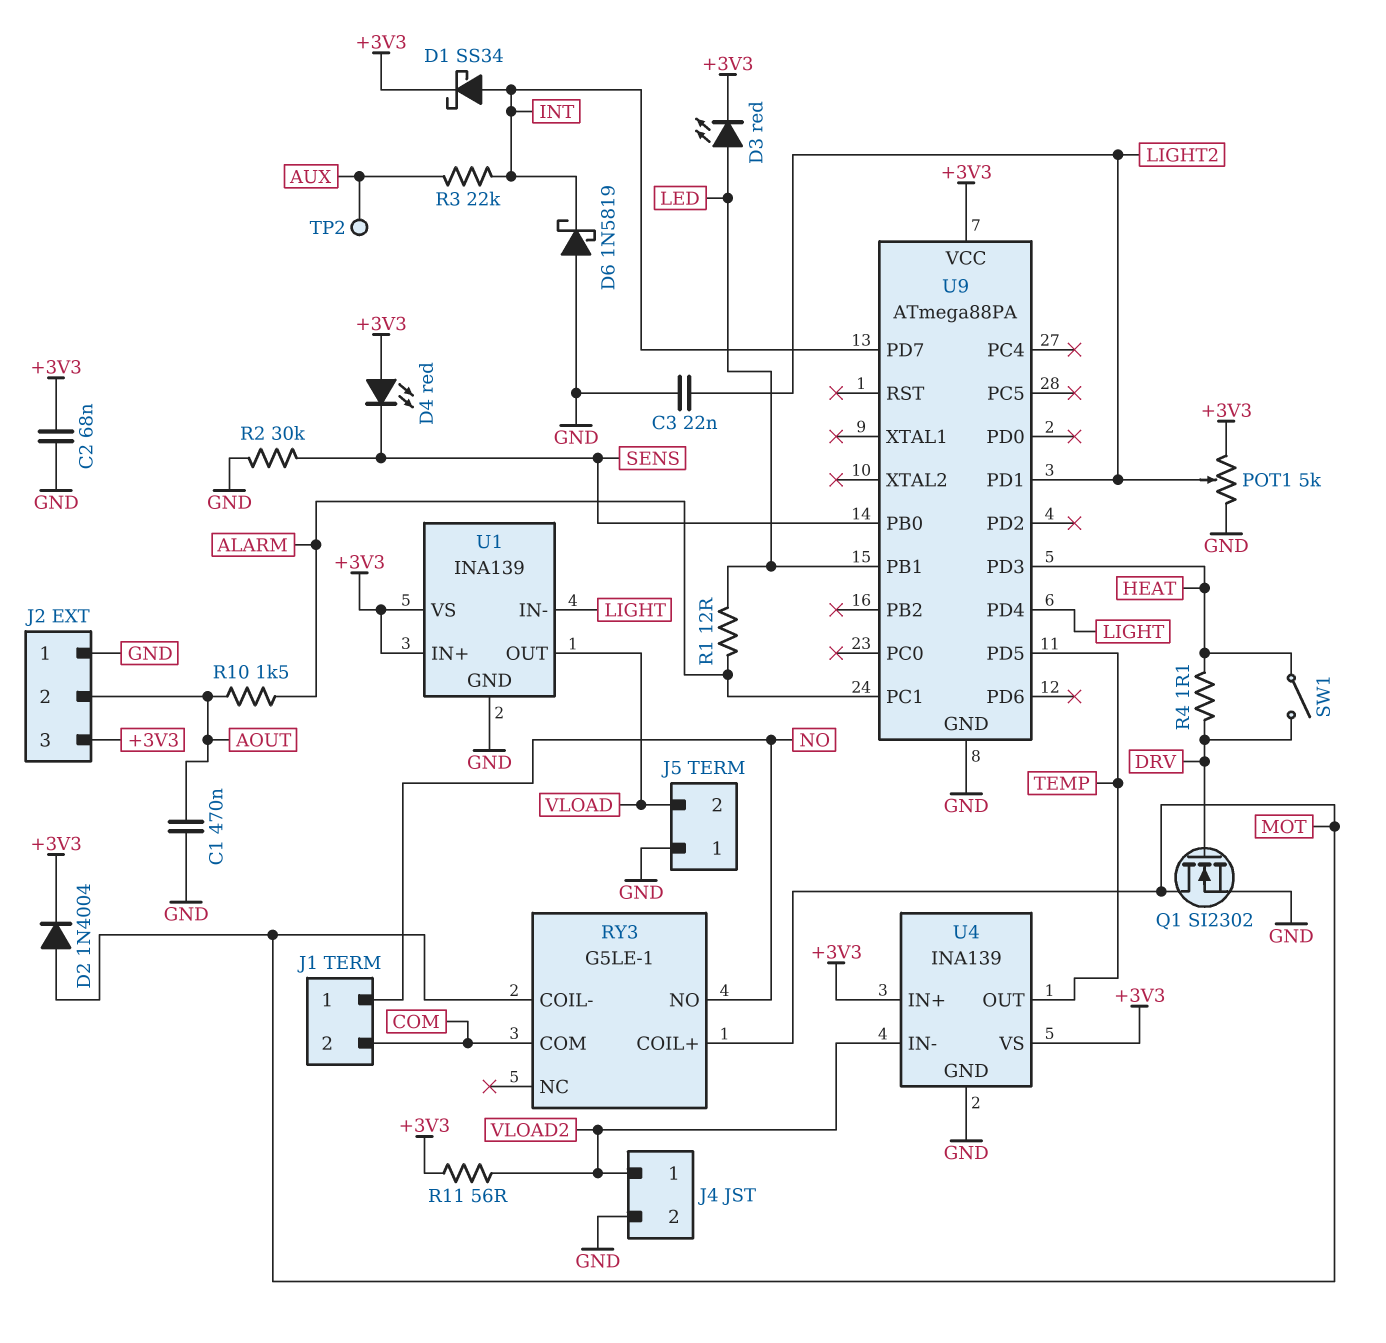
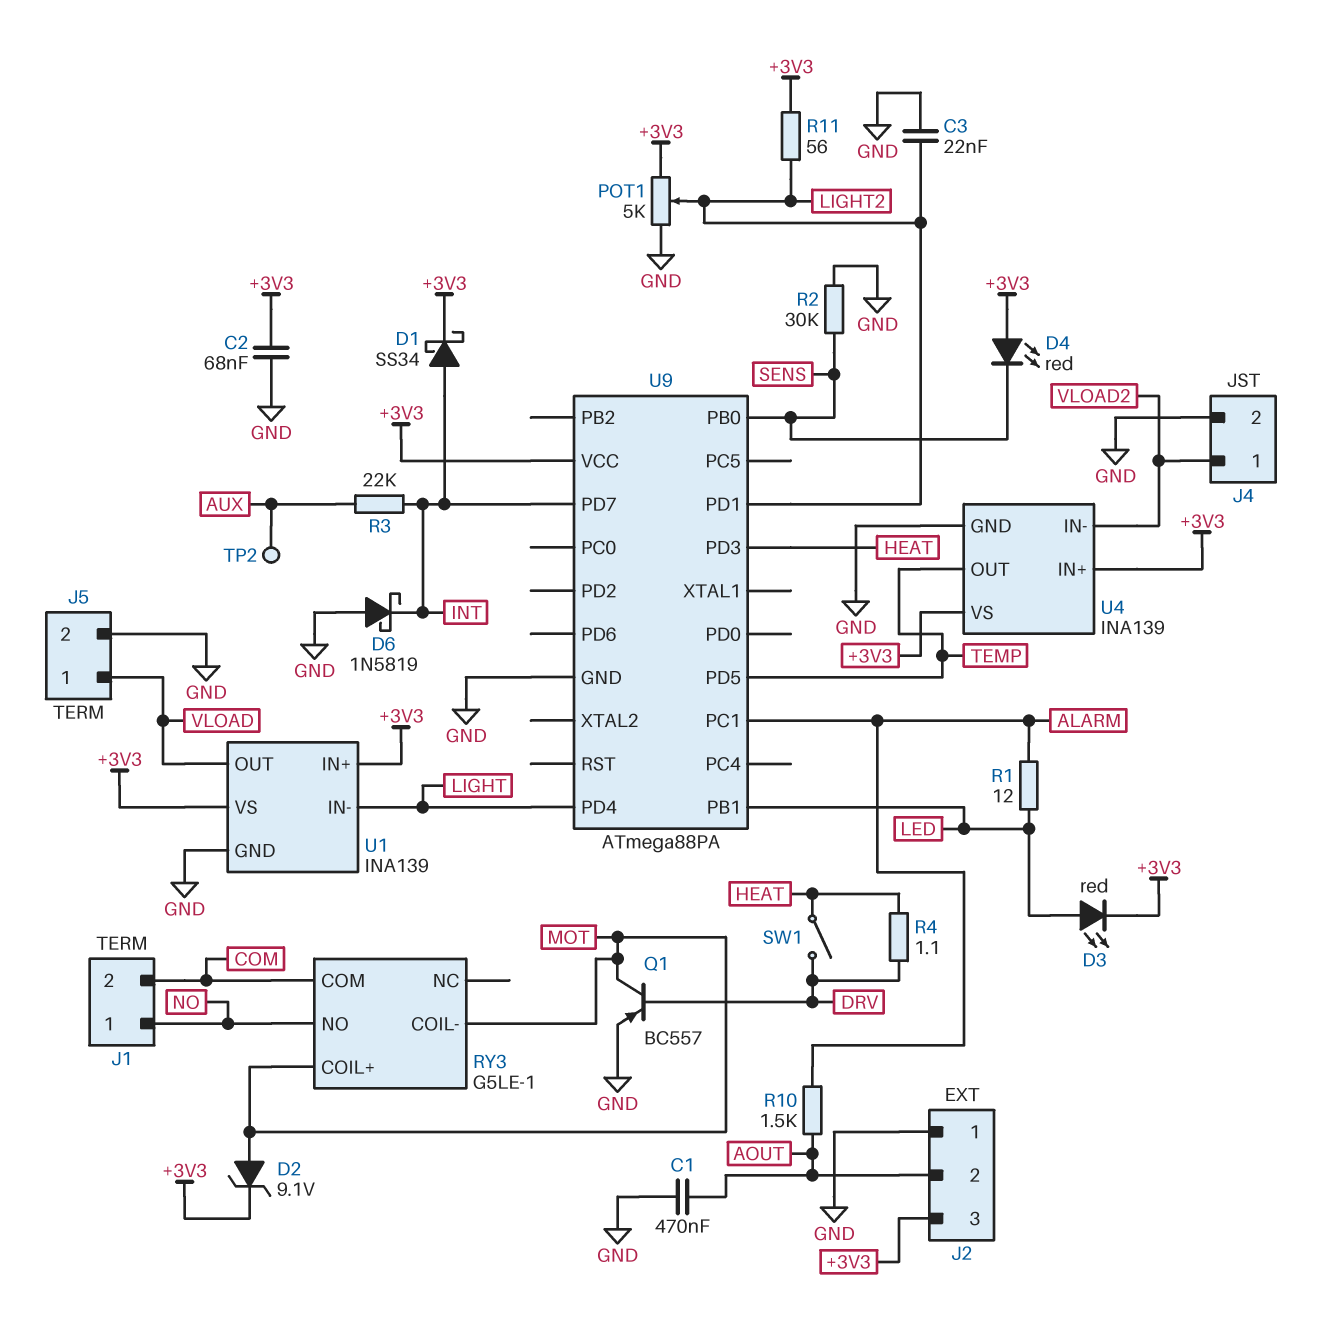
D2: diode 1N4004 (A MOT, K +3V3) -> zener 9.1V (A MOT, K +3V3)
J5 pin 1: GND -> VLOAD
J5 pin 2: VLOAD -> GND
Q1: NMOS SI2302 (G DRV, D MOT, S GND) -> PNP BC557 (B DRV, C MOT, E GND)
R11: 56 (+3V3, VLOAD2) -> 56 (+3V3, LIGHT2)

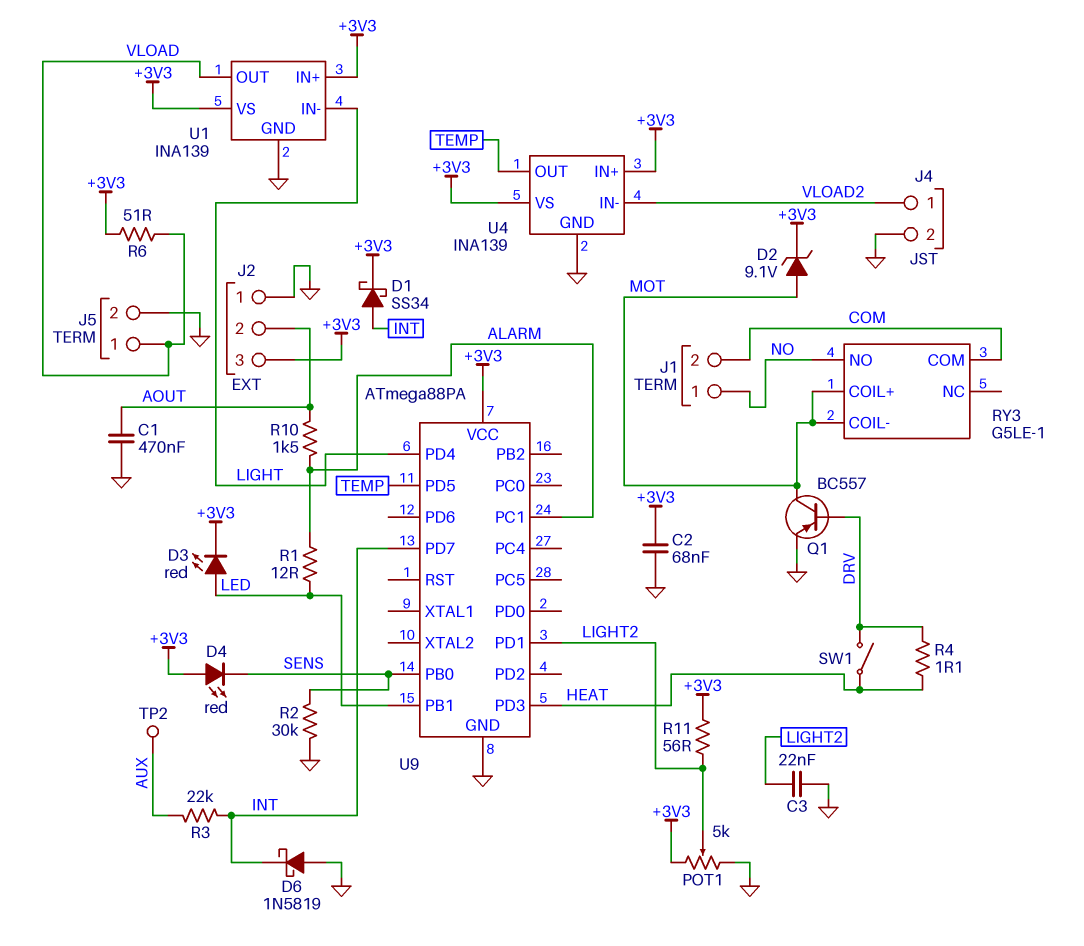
R6: none -> 51 (+3V3, VLOAD)

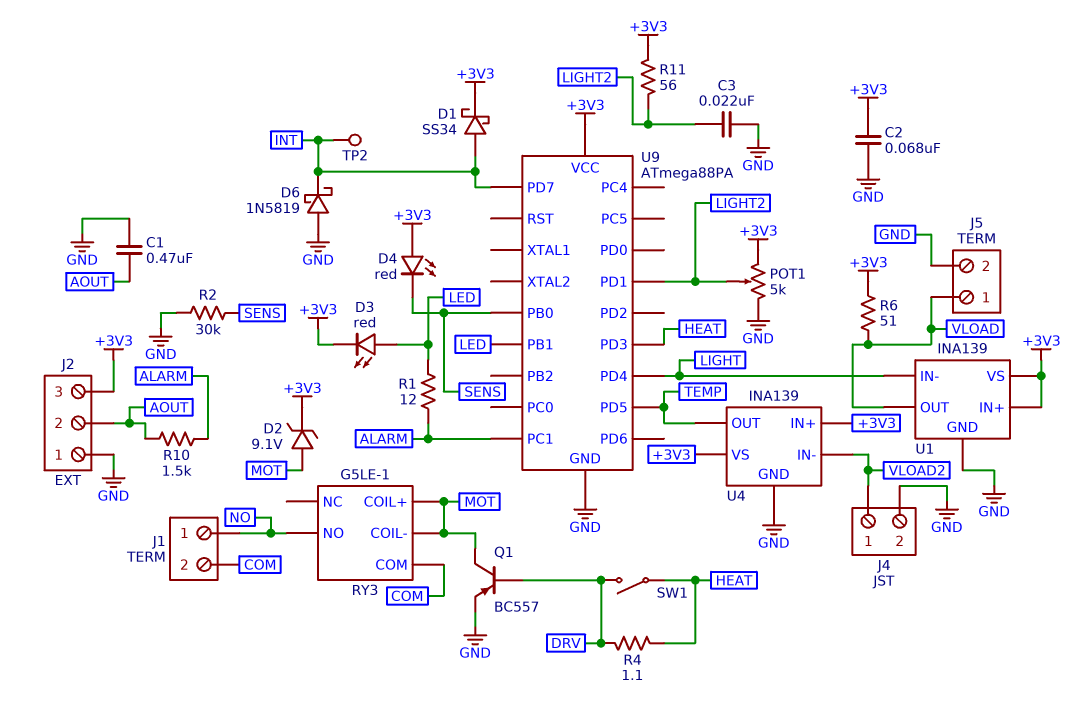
R3: 22k (AUX, INT) -> none
TP2: test point (AUX) -> test point (INT)

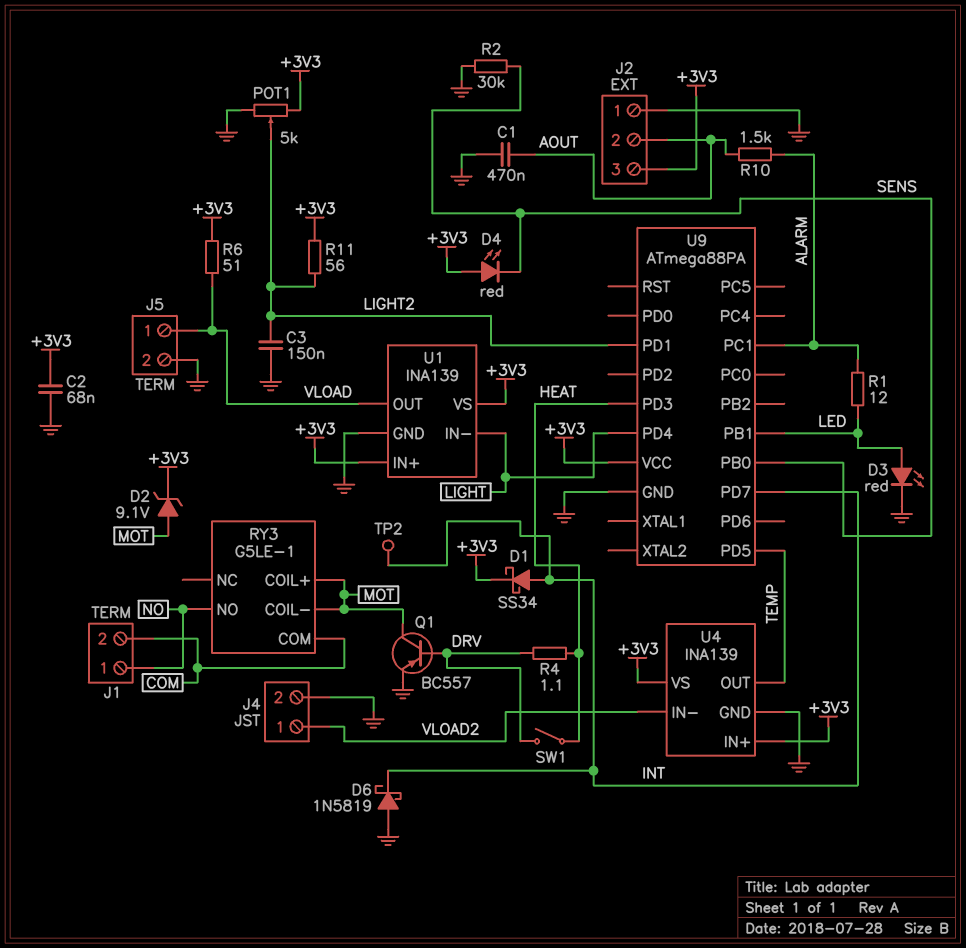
C3: 22nF (GND, LIGHT2) -> 150nF (GND, LIGHT2)
D3: LED red (A LED, K +3V3) -> LED red (A LED, K GND)

